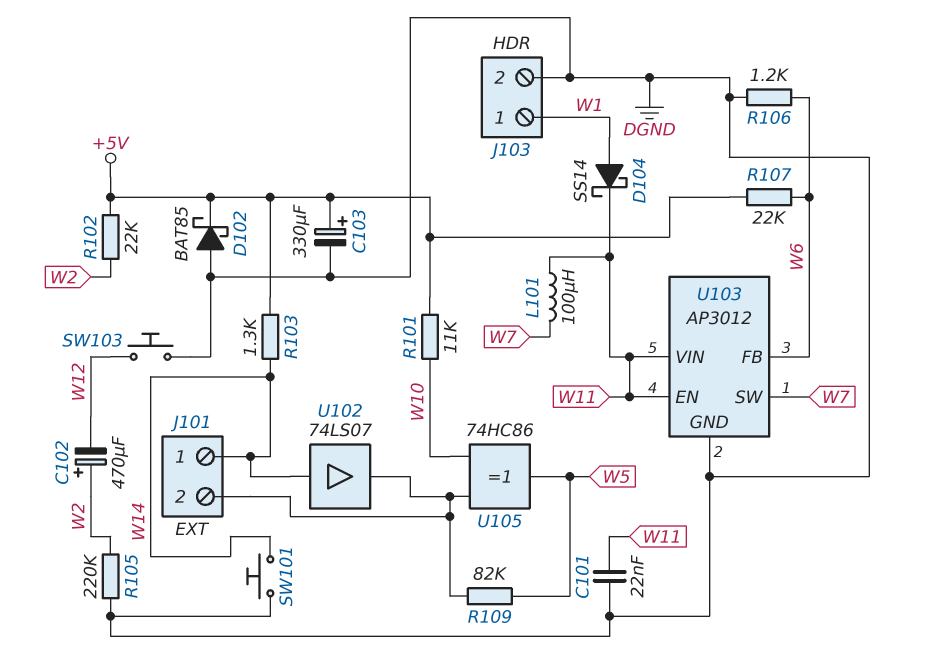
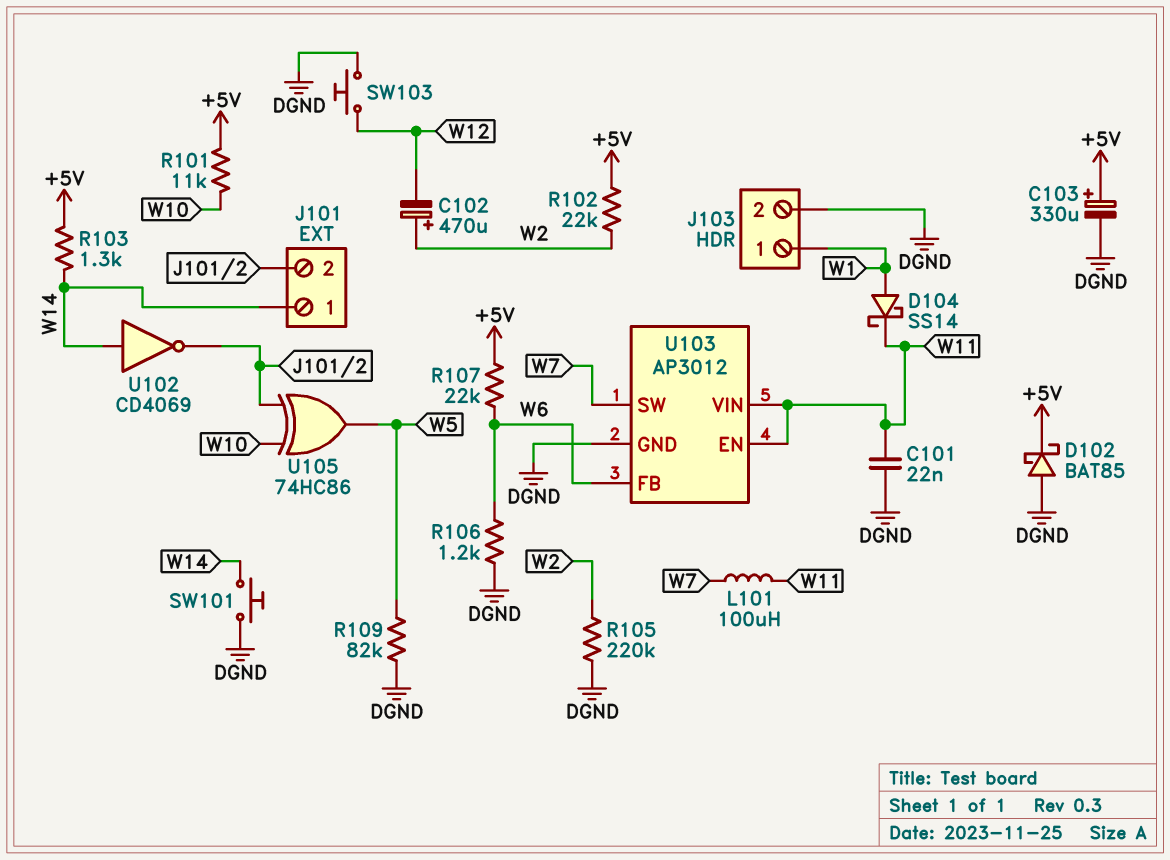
R109: 82k (J101/2, W5) -> 82k (DGND, W5)
U102: buffer 74LS07 (in W14, out J101/2) -> NOT CD4069 (in W14, out J101/2)

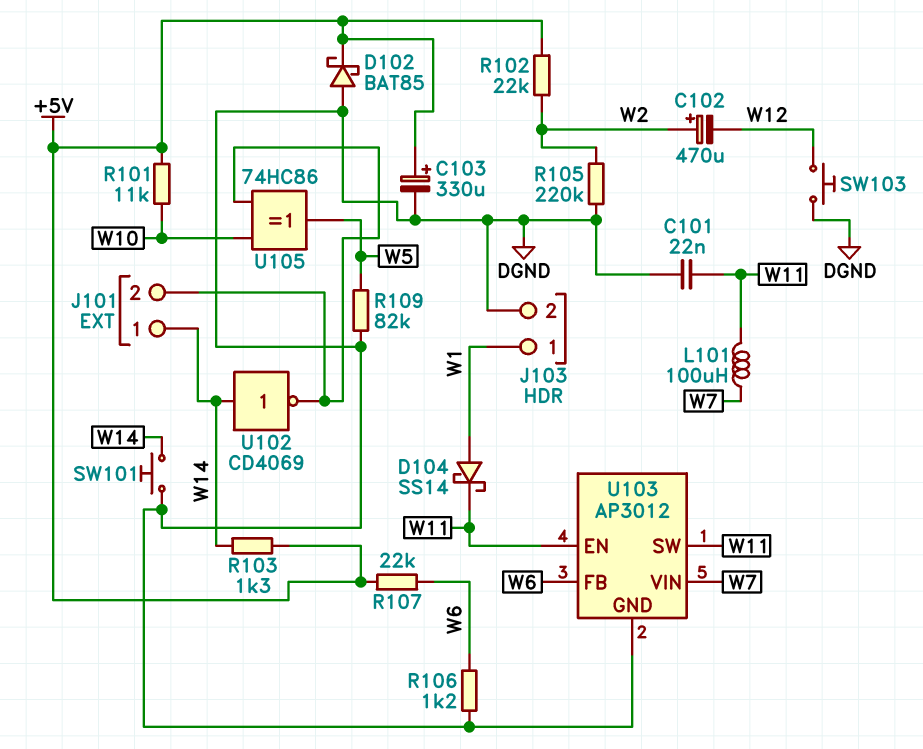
U103 pin SW: W7 -> W11
U103 pin VIN: W11 -> W7

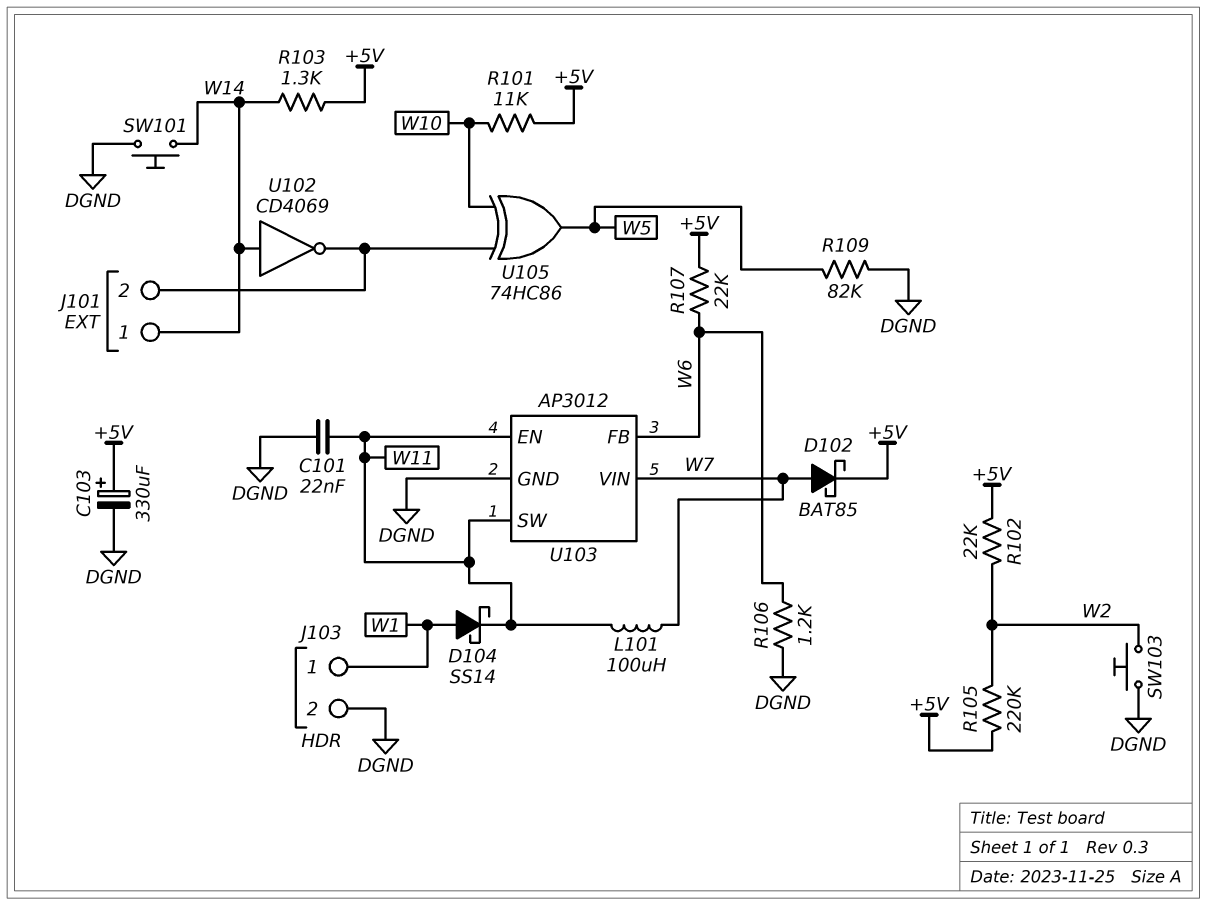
C102: 470uF (plus W2, minus W12) -> none
D102: schottky BAT85 (A DGND, K +5V) -> schottky BAT85 (A W7, K +5V)
R105: 220k (DGND, W2) -> 220k (+5V, W2)
SW103: button (DGND, W12) -> button (DGND, W2)

